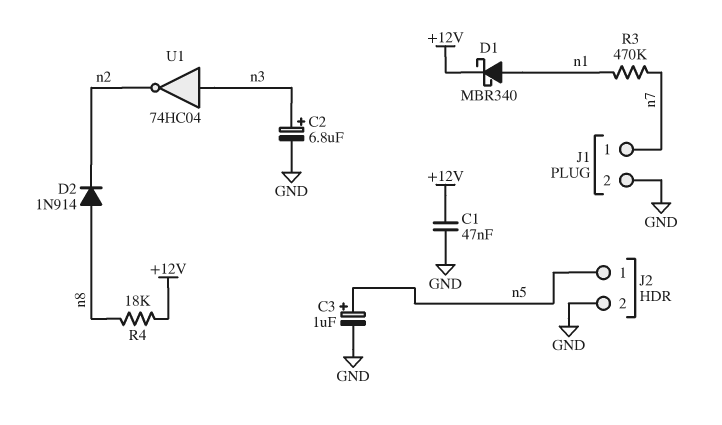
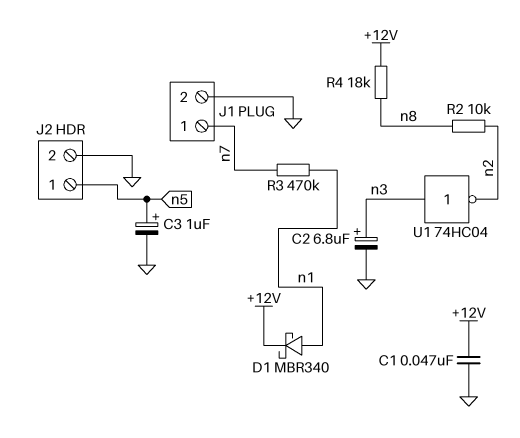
D2: diode 1N914 (A n8, K n2) -> none
R2: none -> 10k (n2, n8)

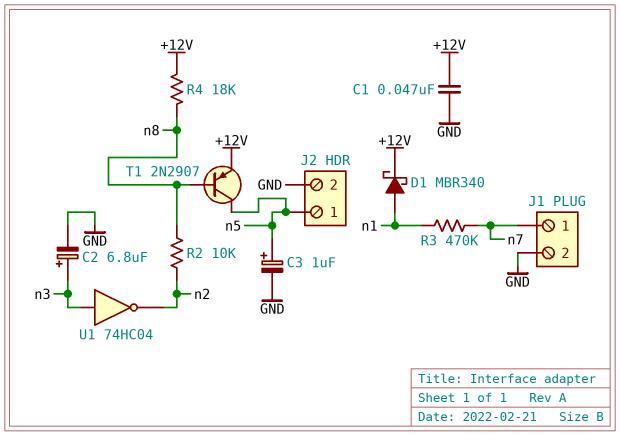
T1: none -> PNP 2N2907 (B n8, C n5, E +12V)

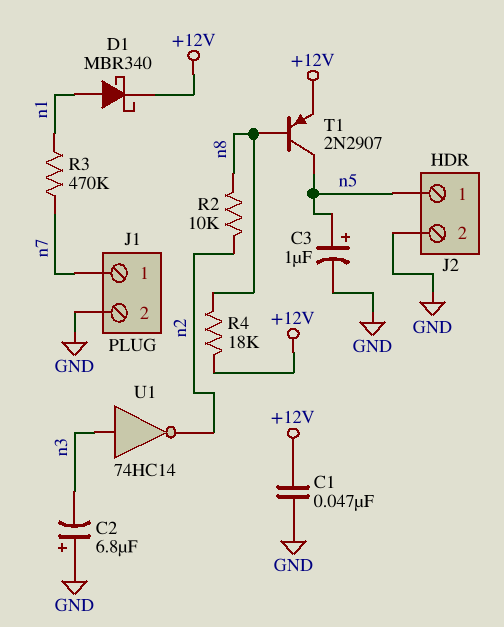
C2: 6.8uF (plus n3, minus GND) -> 6.8uF (plus GND, minus n3)
U1: NOT 74HC04 (in n3, out n2) -> NOT 74HC14 (in n3, out n2)

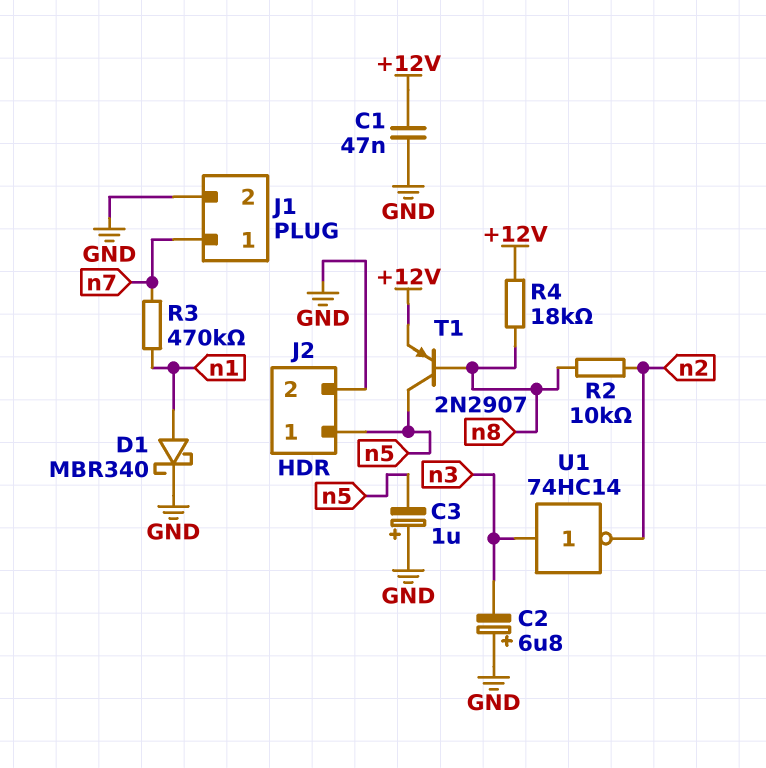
C3: 1uF (plus n5, minus GND) -> 1uF (plus GND, minus n5)
D1: schottky MBR340 (A n1, K +12V) -> schottky MBR340 (A n1, K GND)

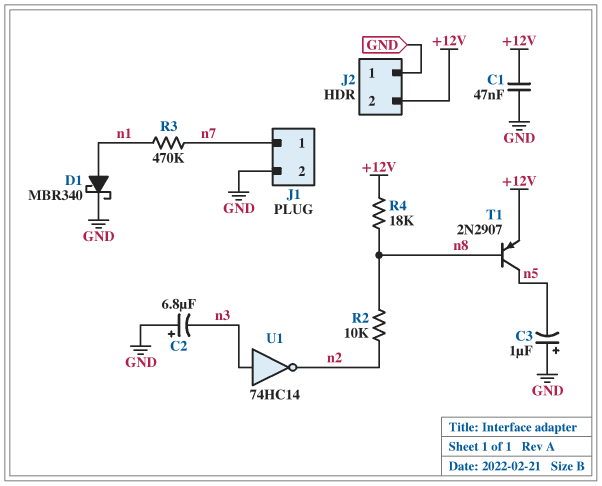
J2 pin 1: n5 -> GND
J2 pin 2: GND -> +12V

